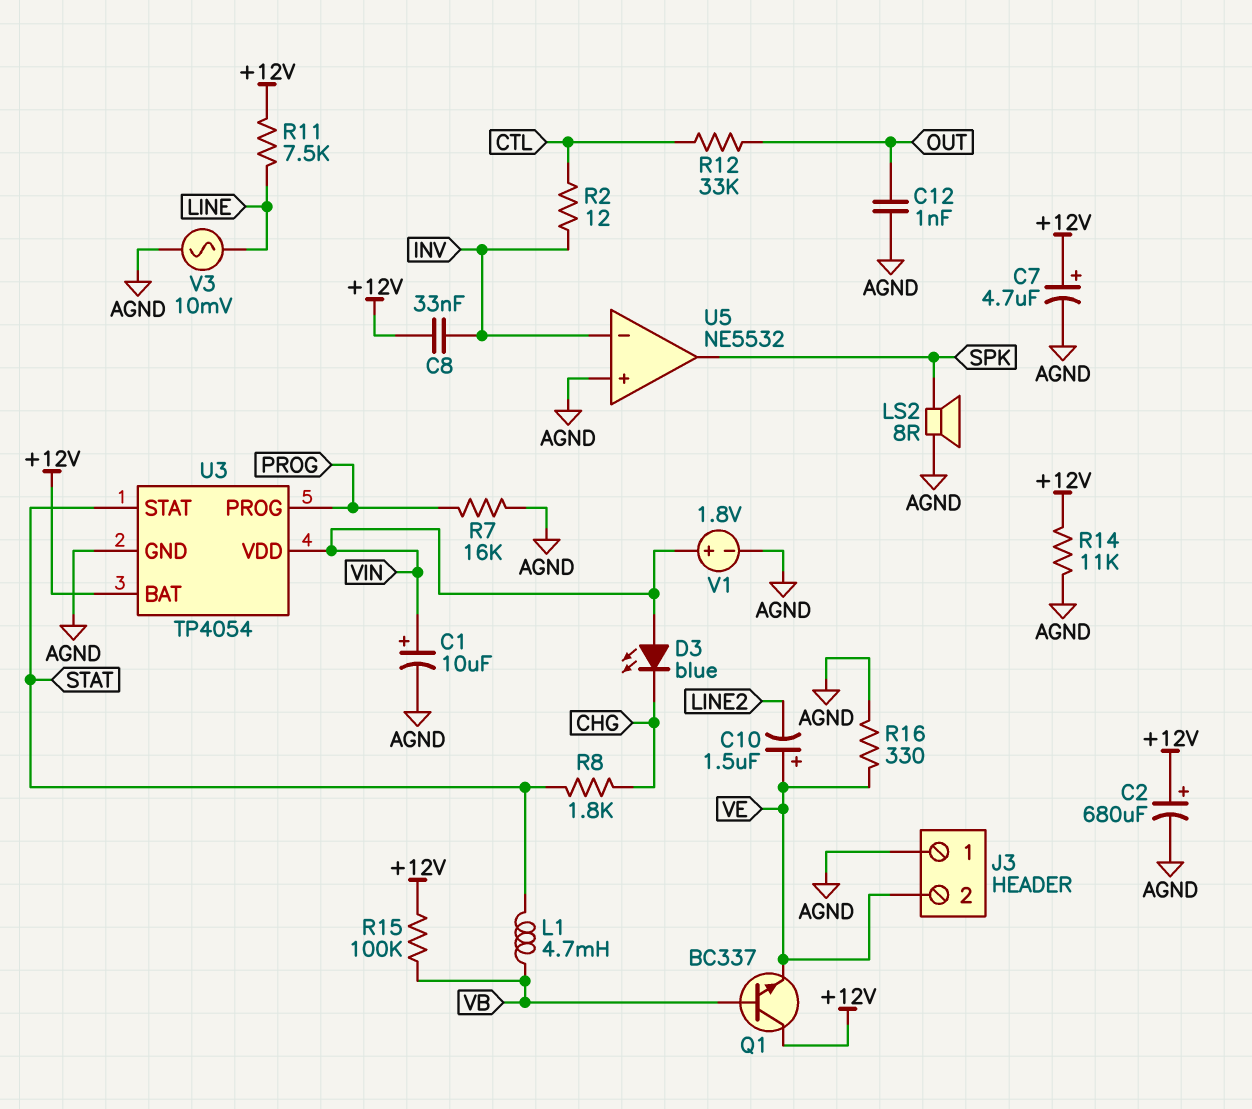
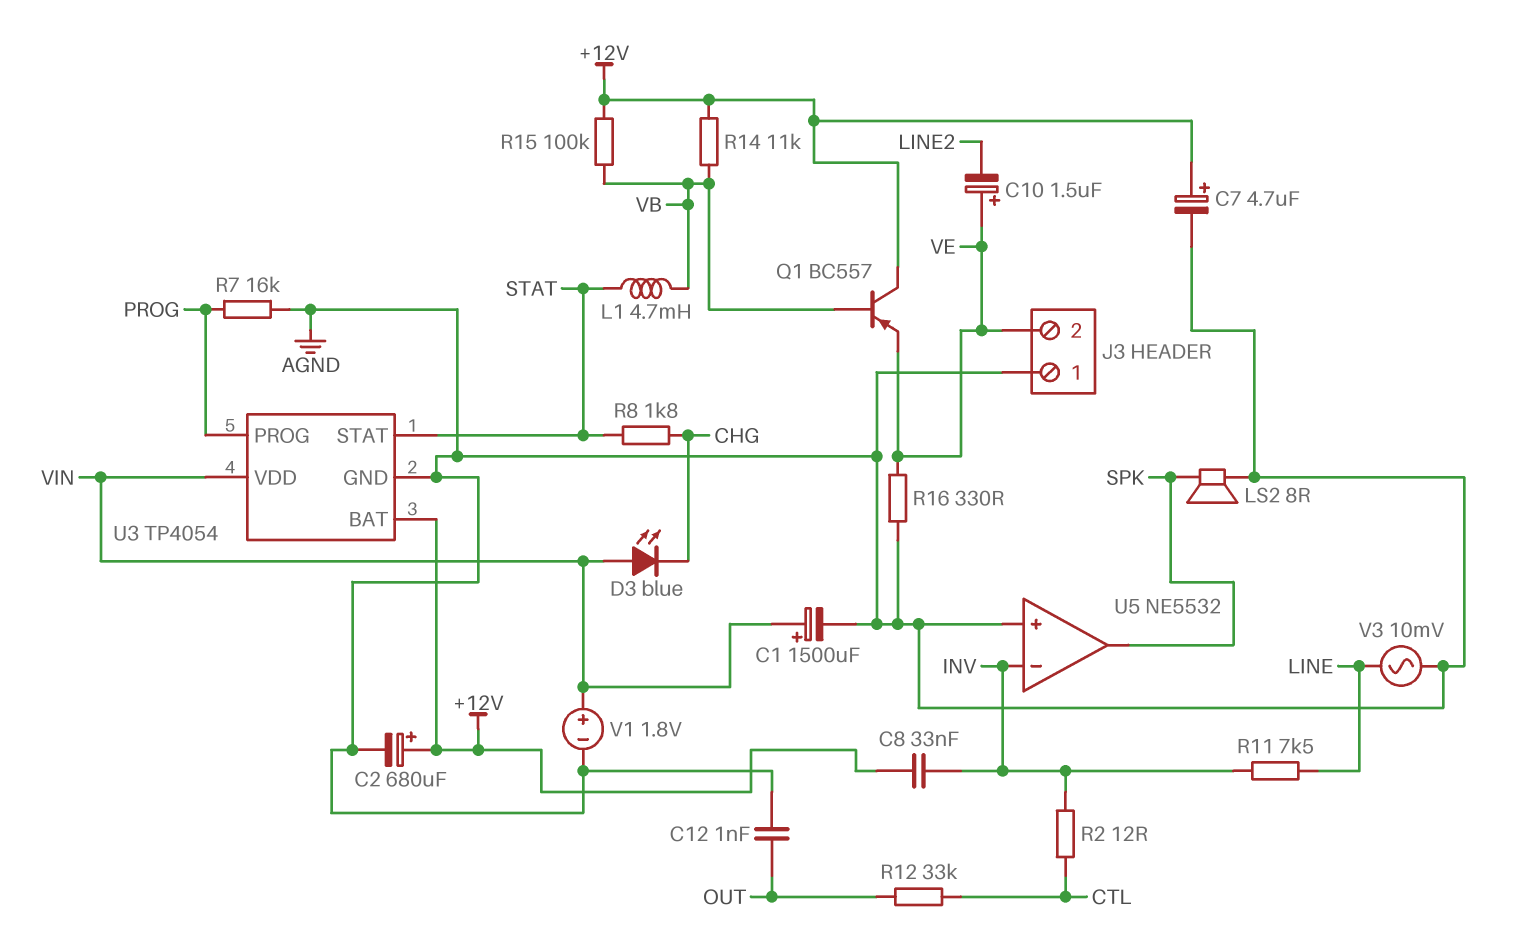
C1: 10uF (plus VIN, minus AGND) -> 1500uF (plus VIN, minus AGND)
Q1: NPN BC337 (B VB, C +12V, E VE) -> PNP BC557 (B VB, C +12V, E VE)
R11: 7.5k (+12V, LINE) -> 7.5k (INV, LINE)
R14: 11k (+12V, AGND) -> 11k (+12V, VB)

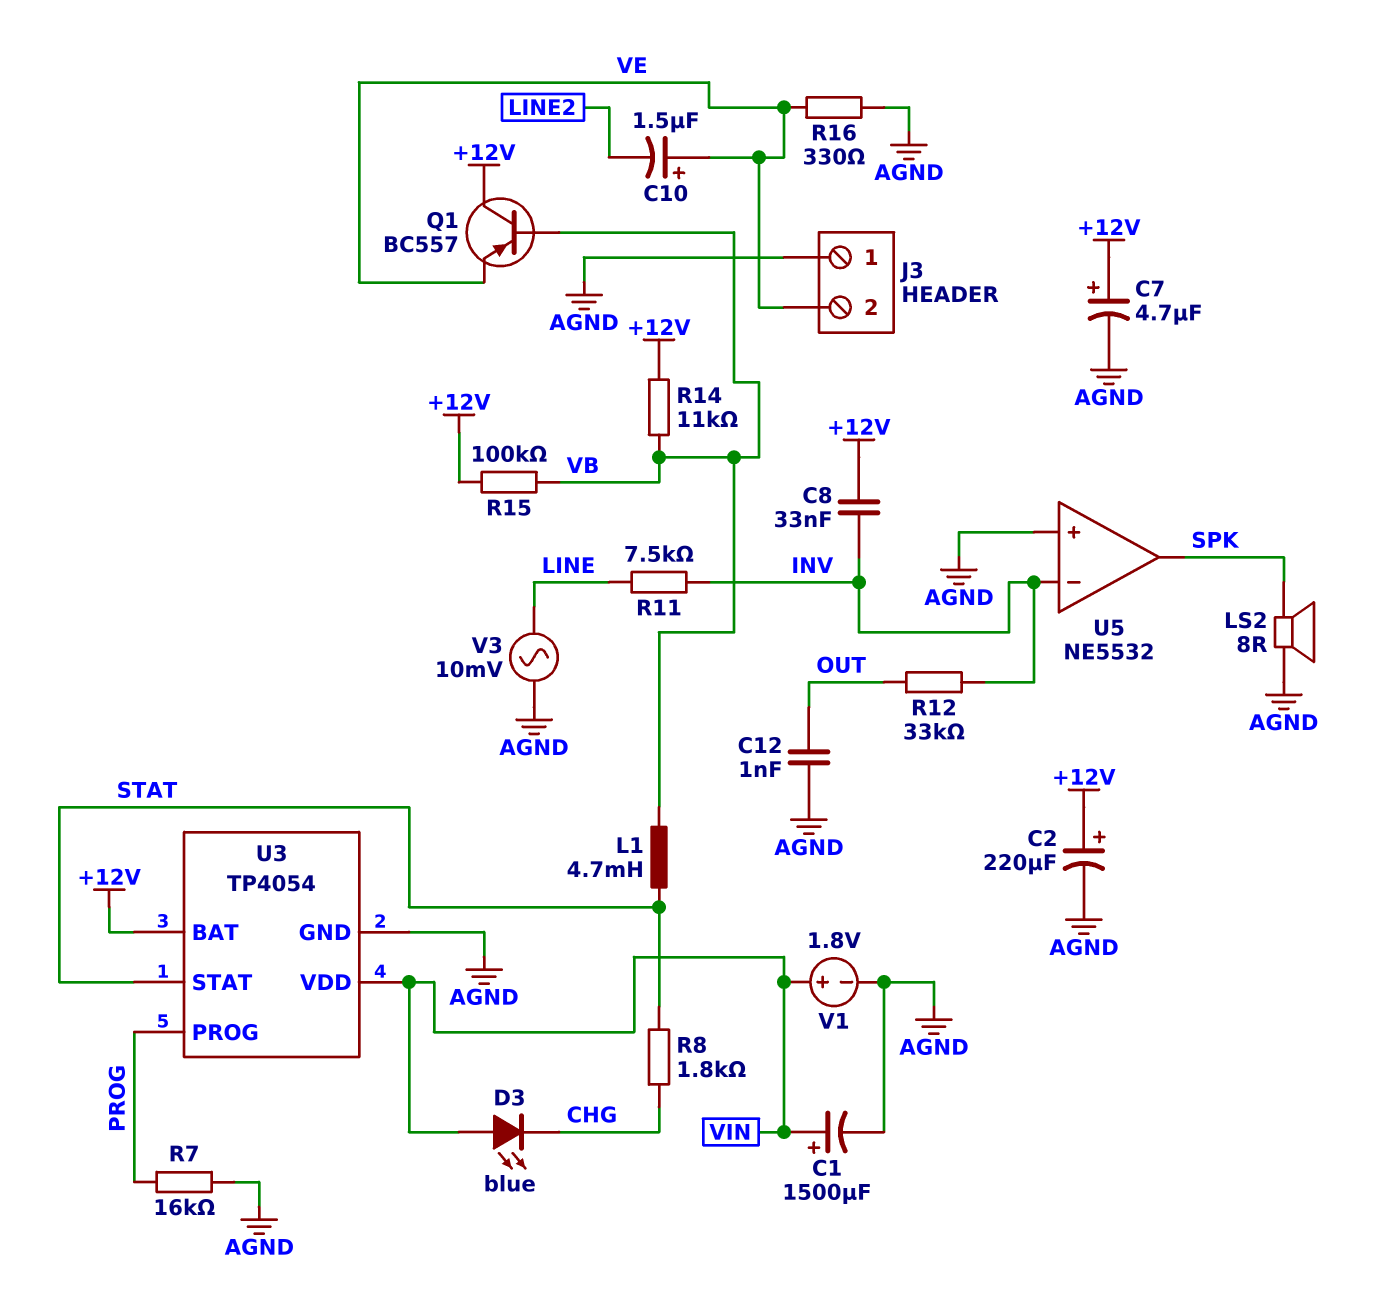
C2: 680uF (plus +12V, minus AGND) -> 220uF (plus +12V, minus AGND)
R2: 12 (CTL, INV) -> none
R12: 33k (CTL, OUT) -> 33k (INV, OUT)

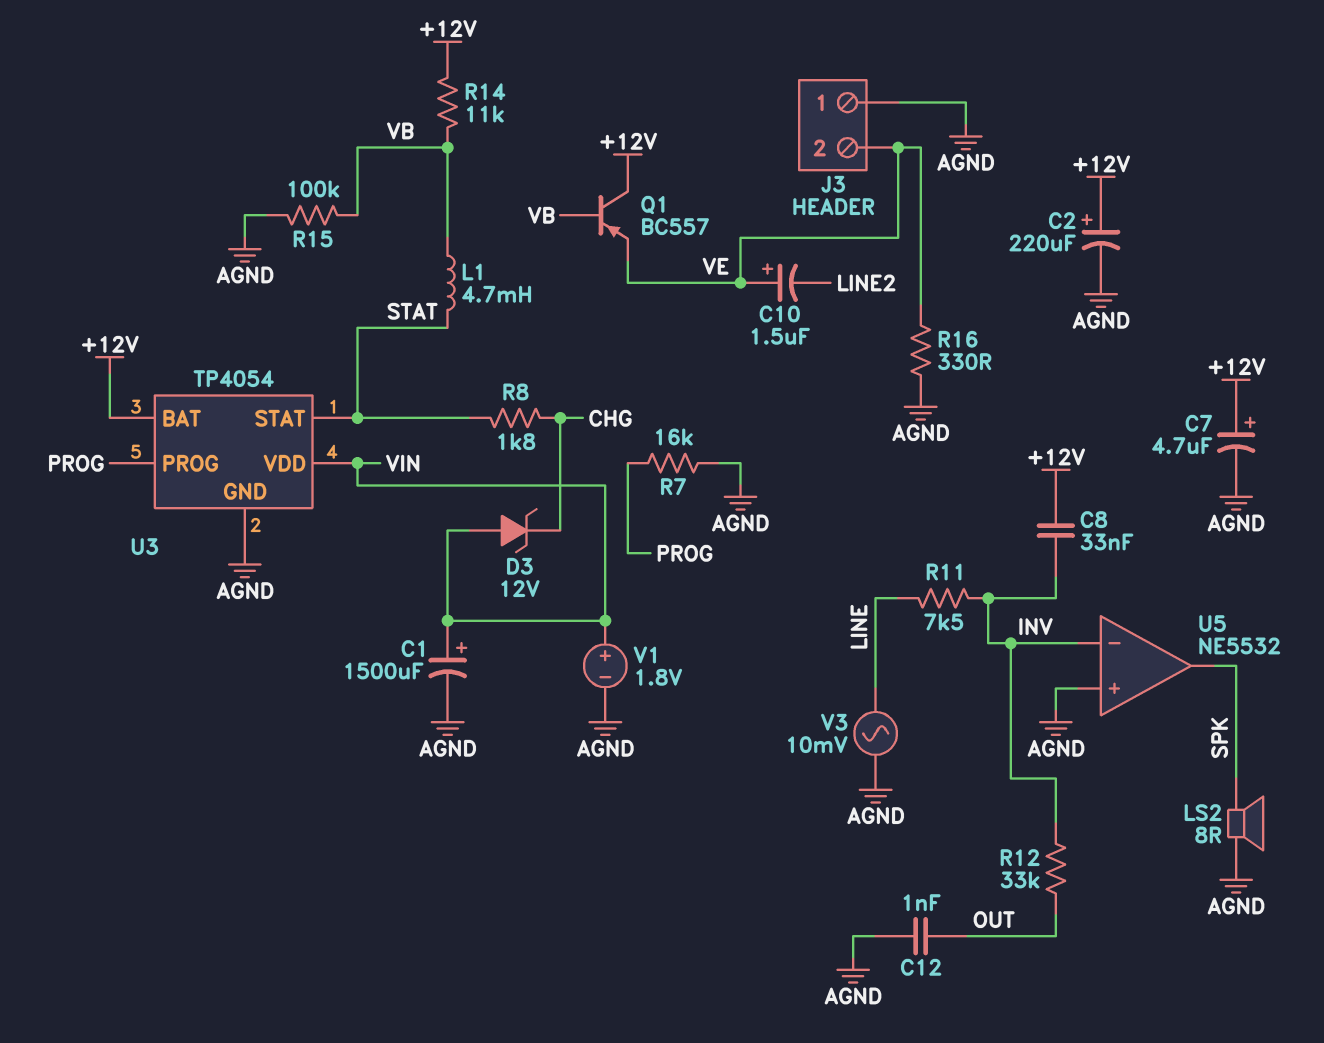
D3: LED blue (A VIN, K CHG) -> zener 12V (A VIN, K CHG)
R15: 100k (+12V, VB) -> 100k (AGND, VB)

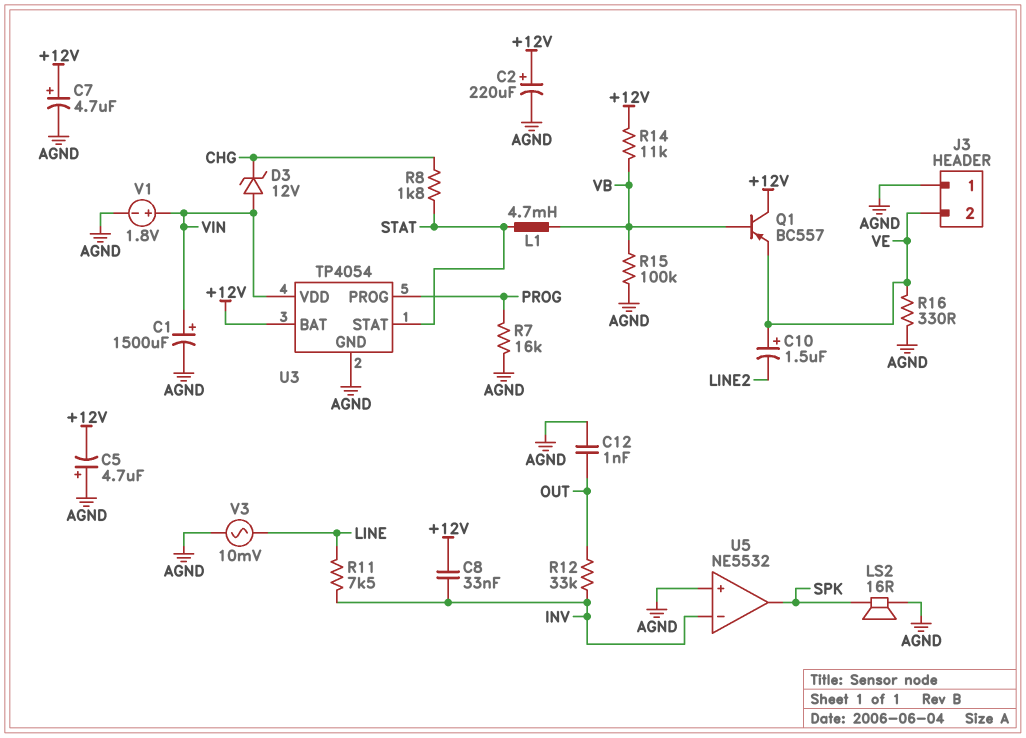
C5: none -> 4.7uF (plus AGND, minus +12V)
LS2: speaker 8R (AGND, SPK) -> speaker 16R (AGND, SPK)

